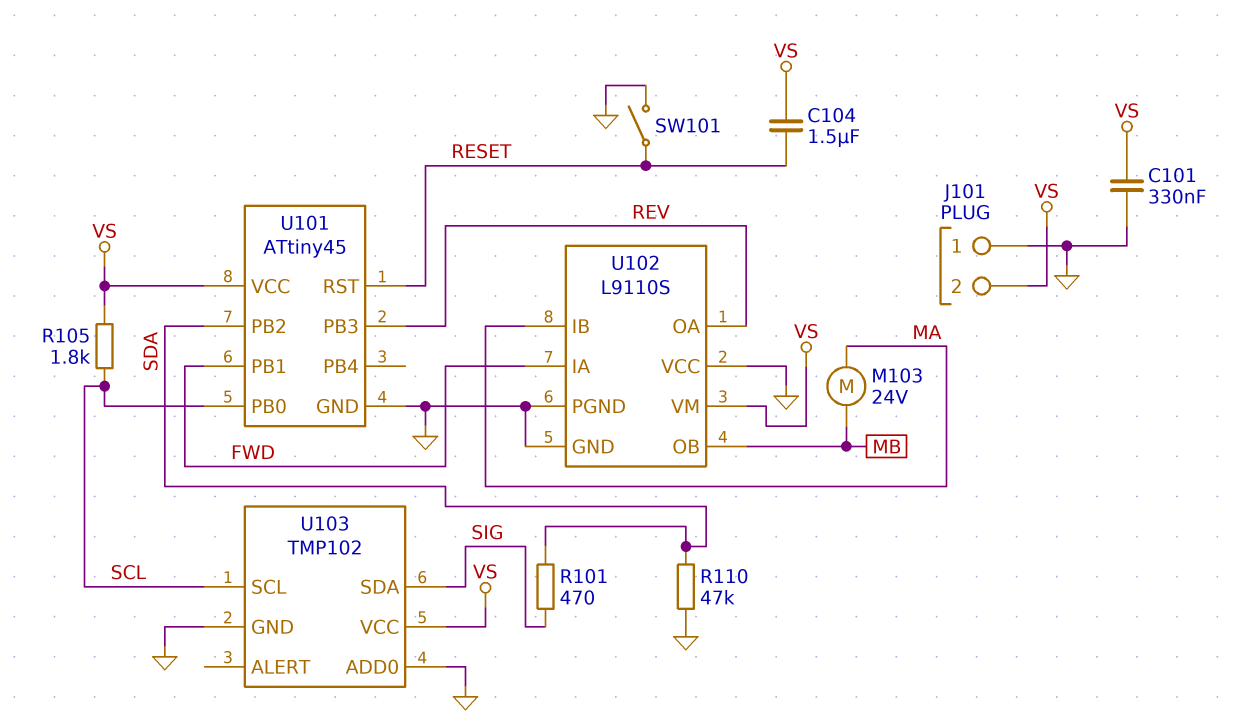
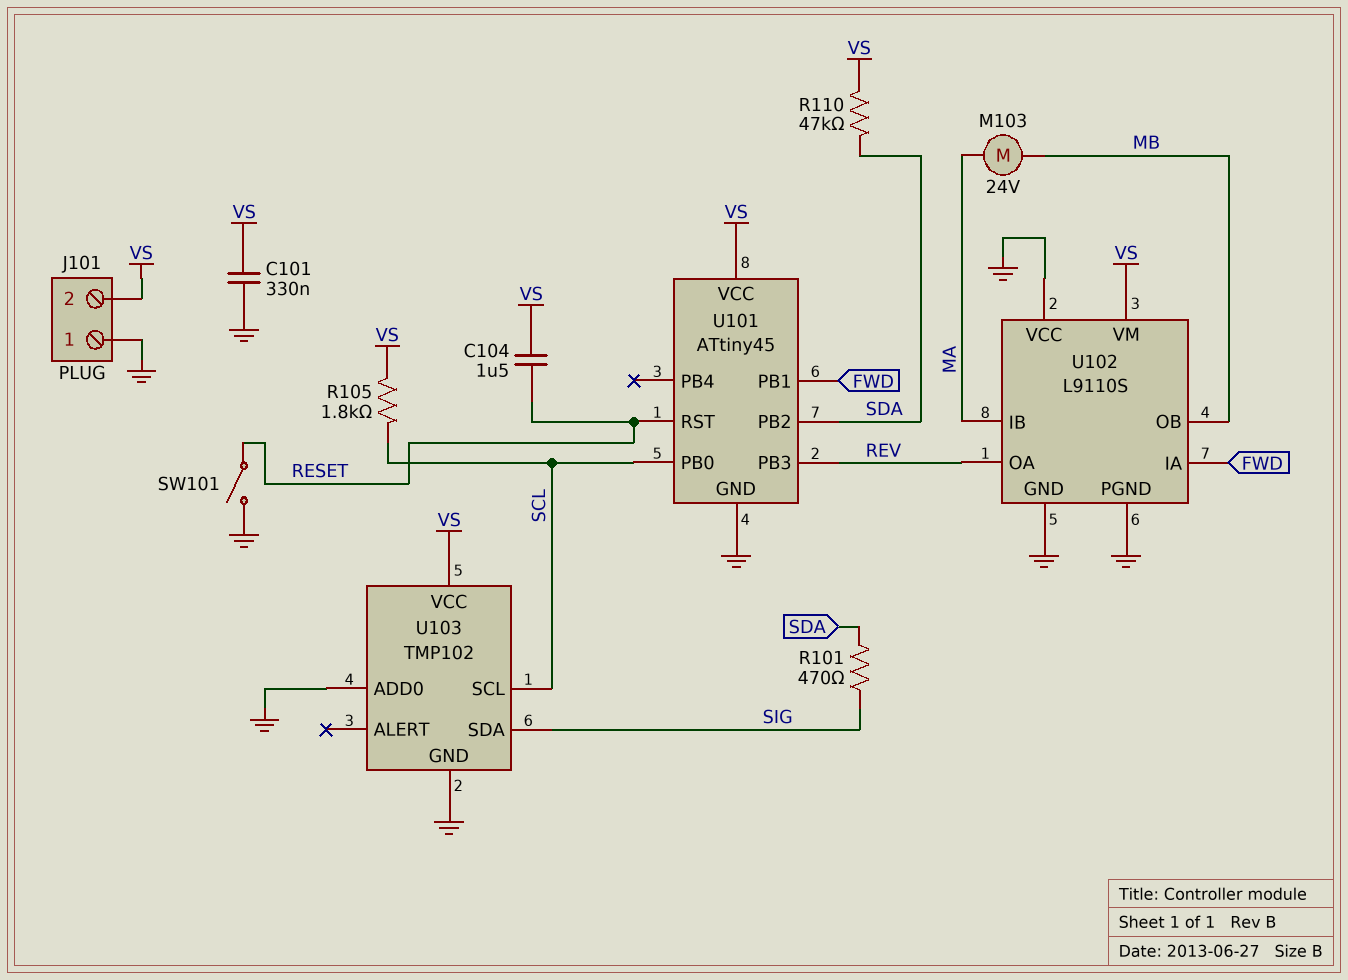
R110: 47k (GND, SDA) -> 47k (SDA, VS)

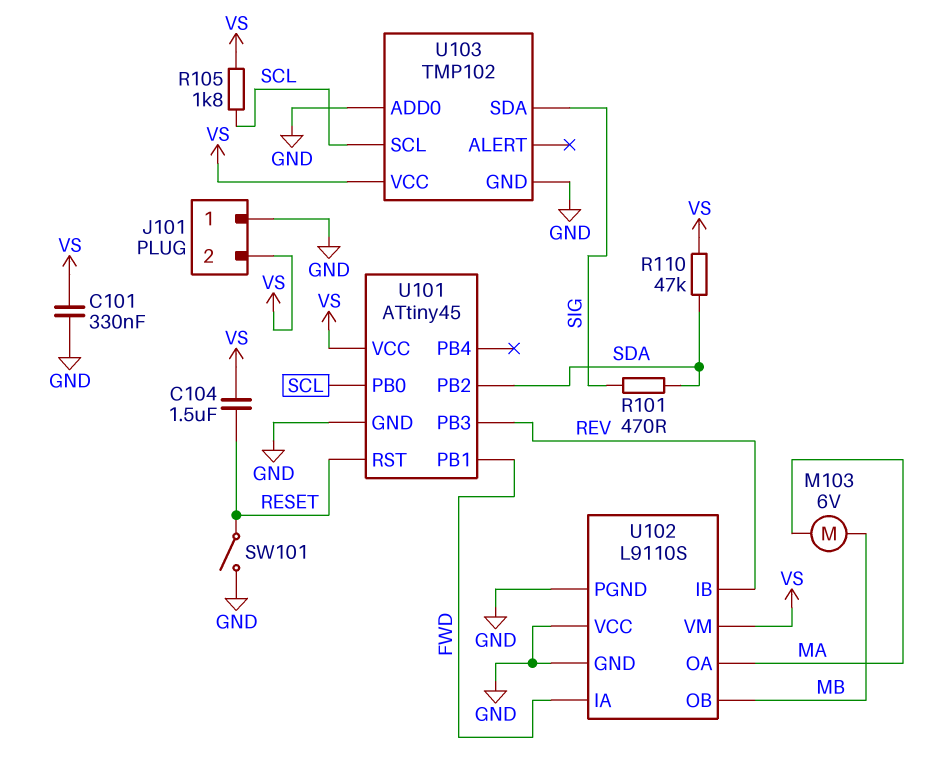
M103: motor 24V (MA, MB) -> motor 6V (MA, MB)
U102 pin IB: MA -> REV
U102 pin OA: REV -> MA

